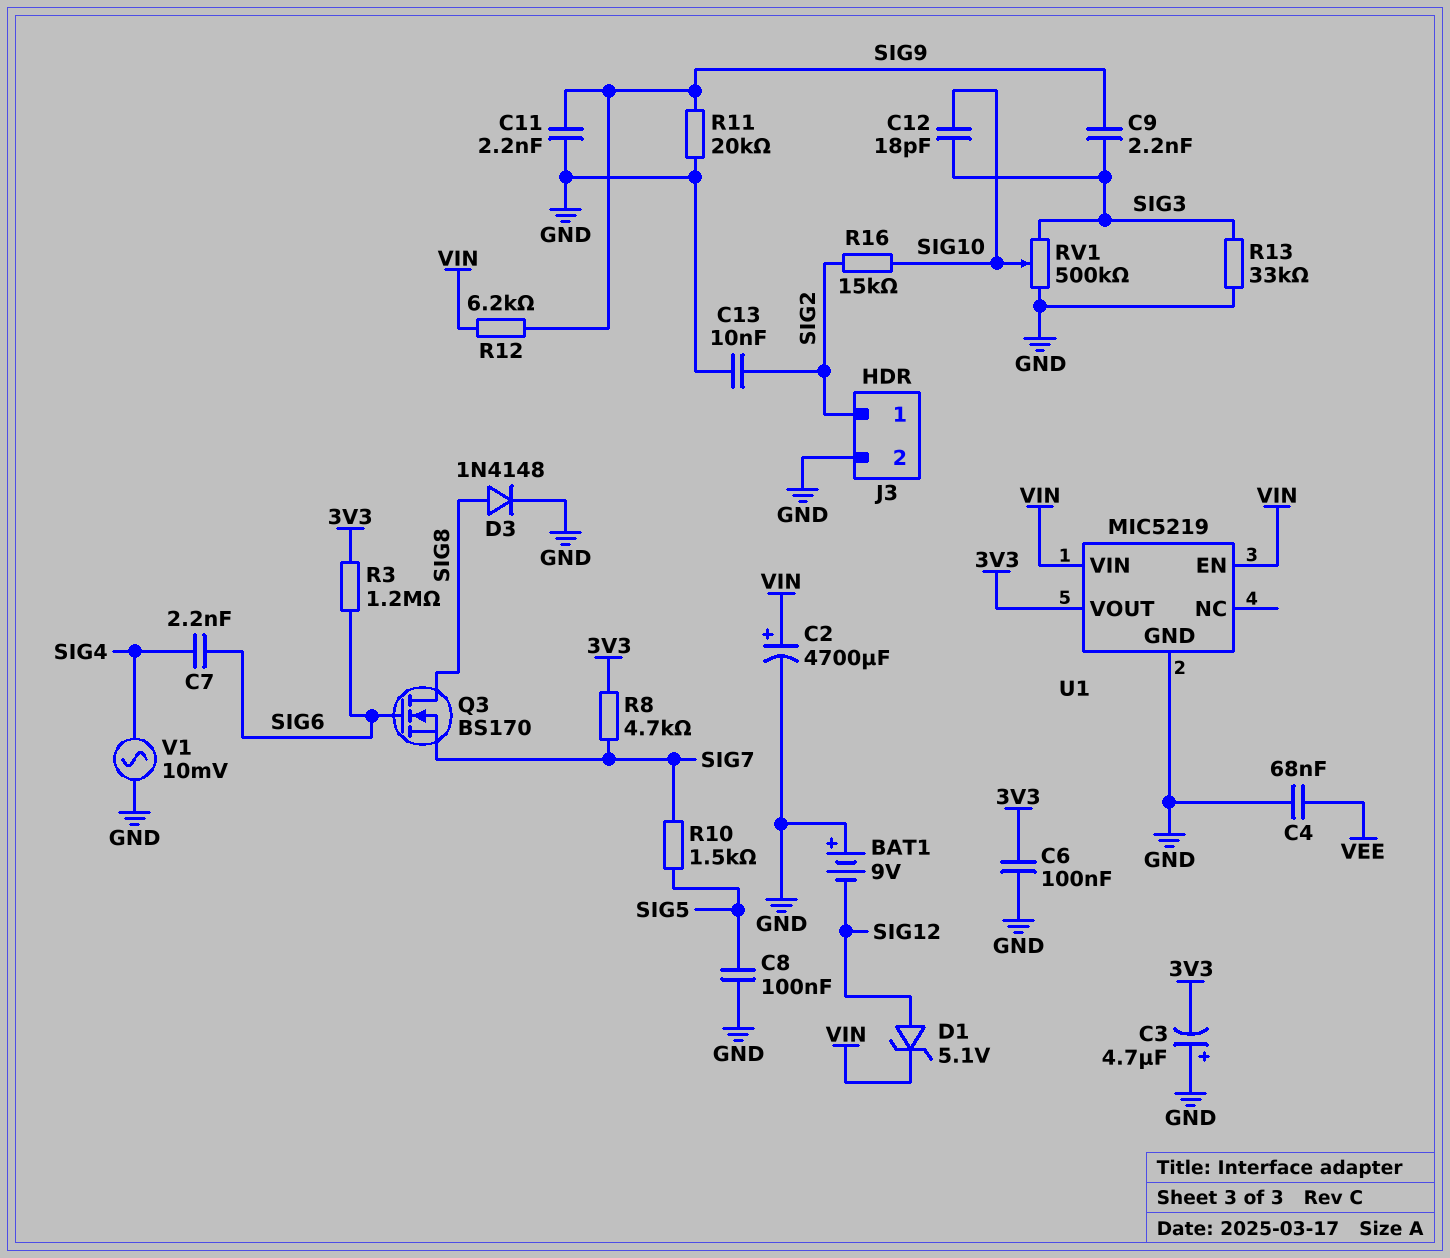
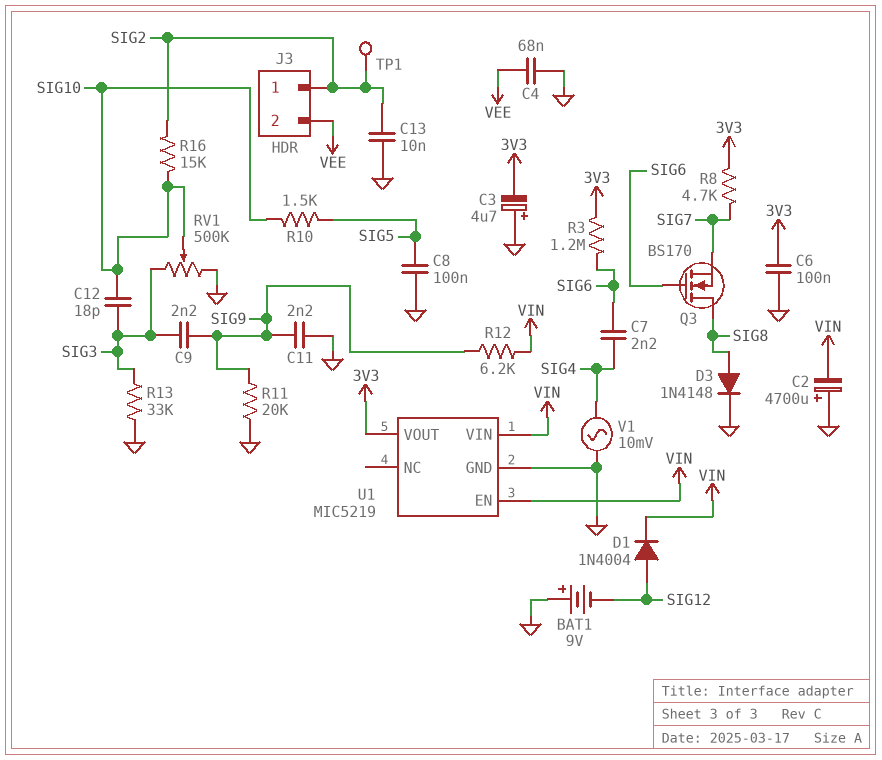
C2: 4700uF (plus VIN, minus GND) -> 4700uF (plus GND, minus VIN)
D1: zener 5.1V (A SIG12, K VIN) -> diode 1N4004 (A SIG12, K VIN)
J3 pin 2: GND -> VEE
R10: 1.5k (SIG5, SIG7) -> 1.5k (SIG5, SIG10)
TP1: none -> test point (SIG2)

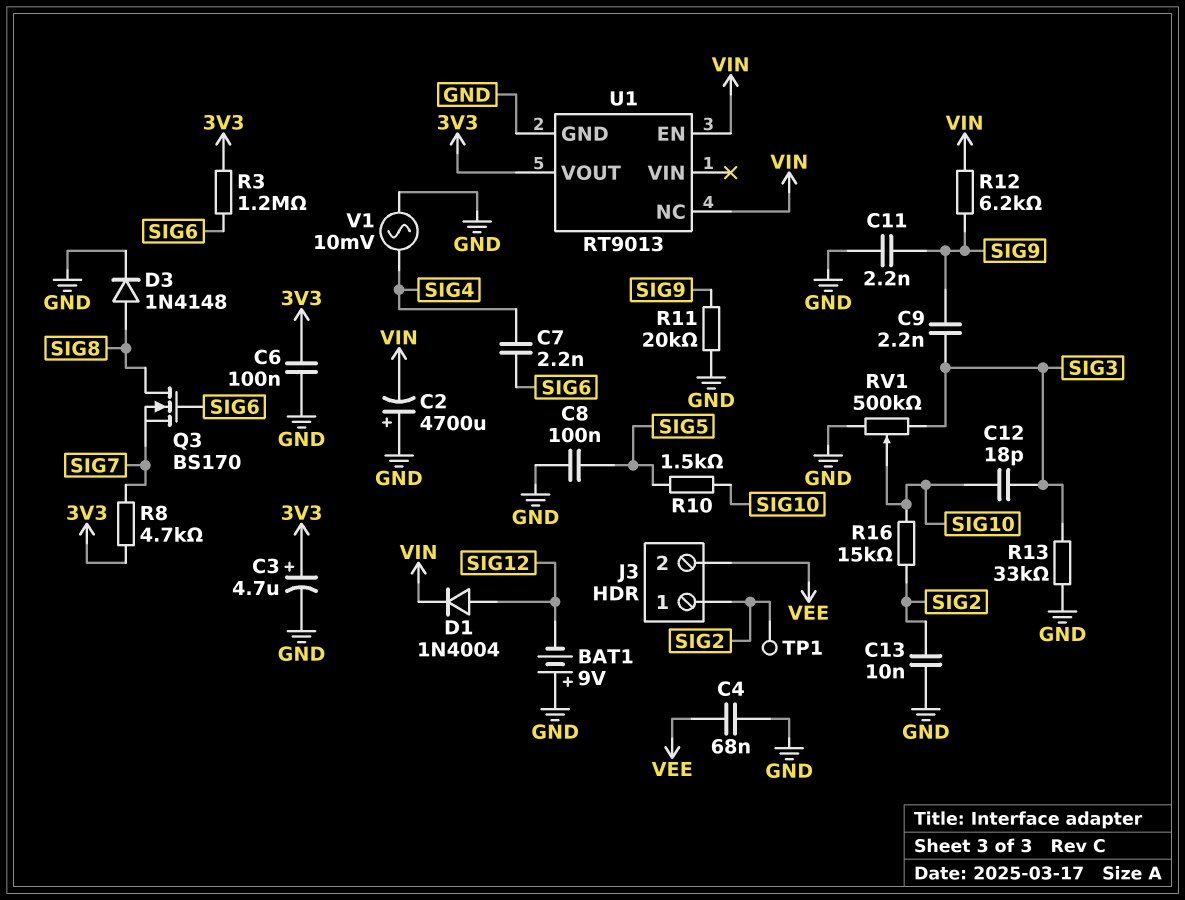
C3: 4.7uF (plus GND, minus 3V3) -> 4.7uF (plus 3V3, minus GND)
U1: MIC5219 -> RT9013
U1 pin NC: none -> VIN
U1 pin VIN: VIN -> none

